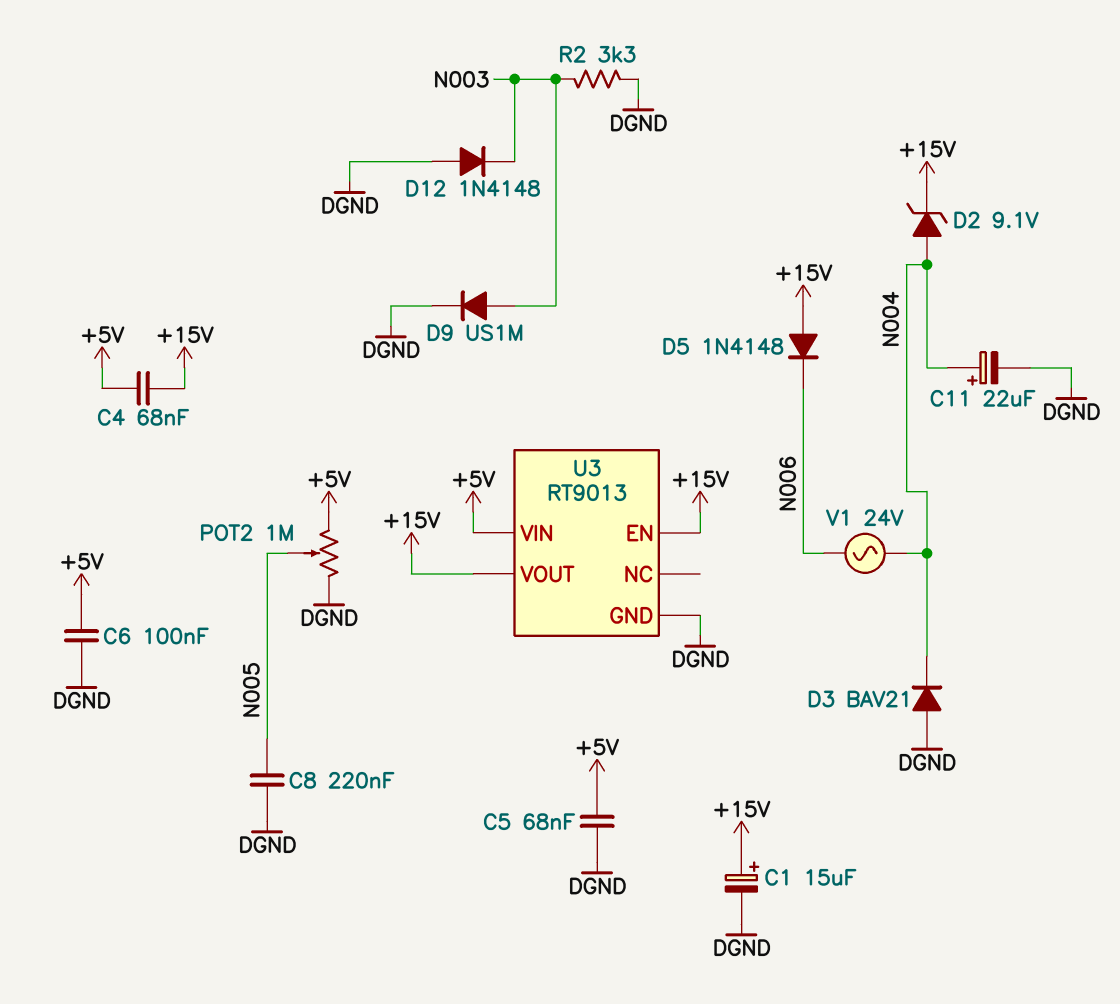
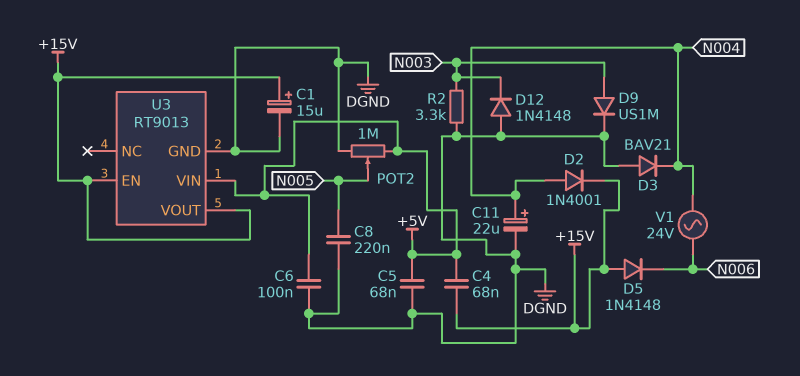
D2: zener 9.1V (A N004, K +15V) -> diode 1N4001 (A N004, K +15V)

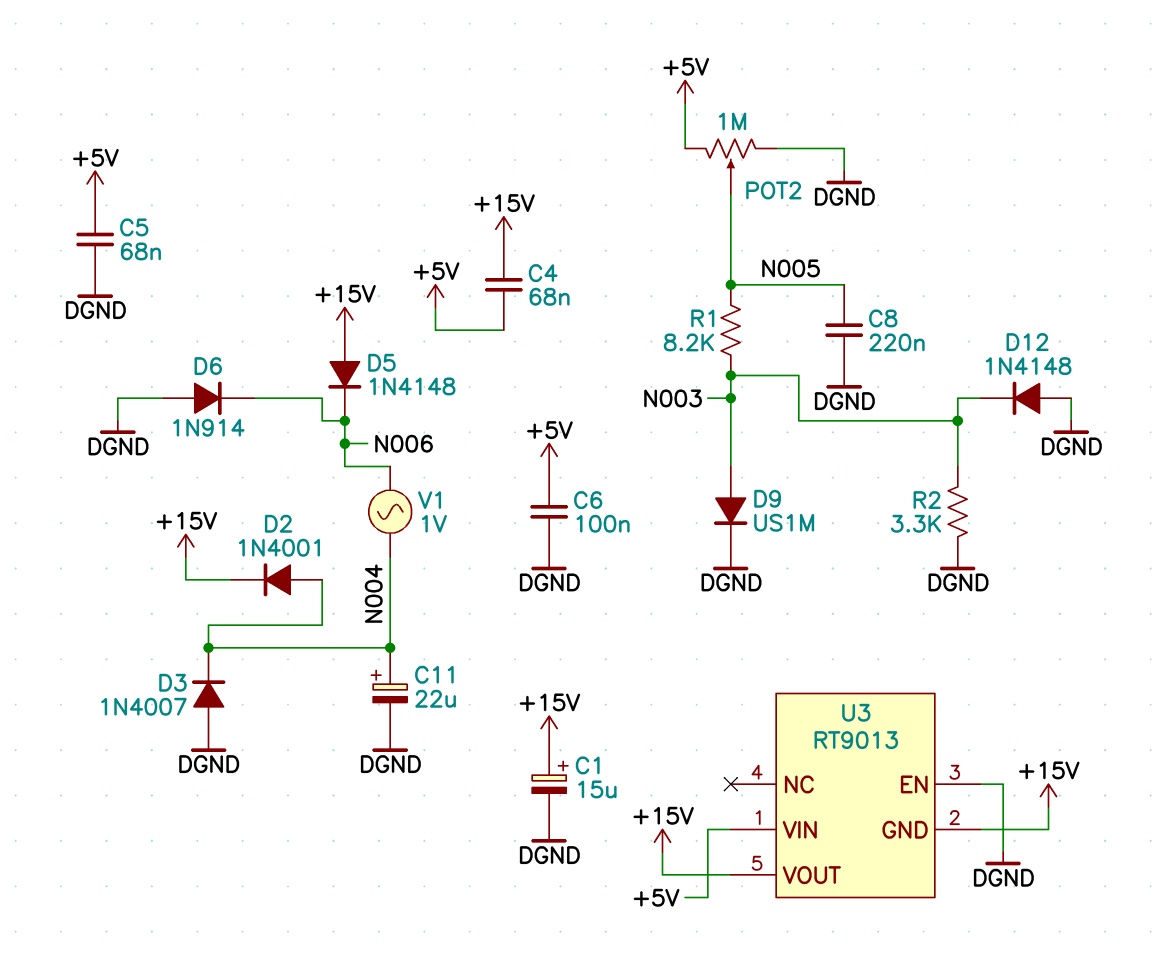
D3: diode BAV21 (A DGND, K N004) -> diode 1N4007 (A DGND, K N004)
D6: none -> diode 1N914 (A DGND, K N006)
R1: none -> 8.2k (N003, N005)
U3 pin EN: +15V -> DGND
U3 pin GND: DGND -> +15V
V1: AC 24V (N004, N006) -> AC 1V (N004, N006)

